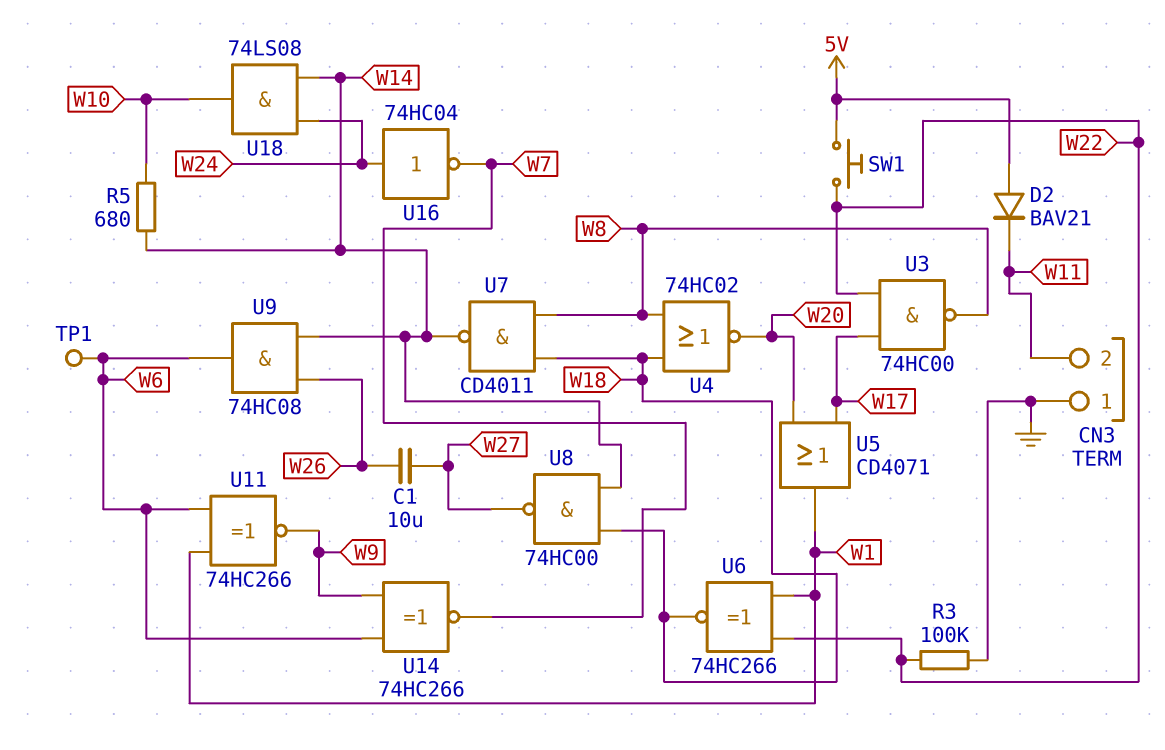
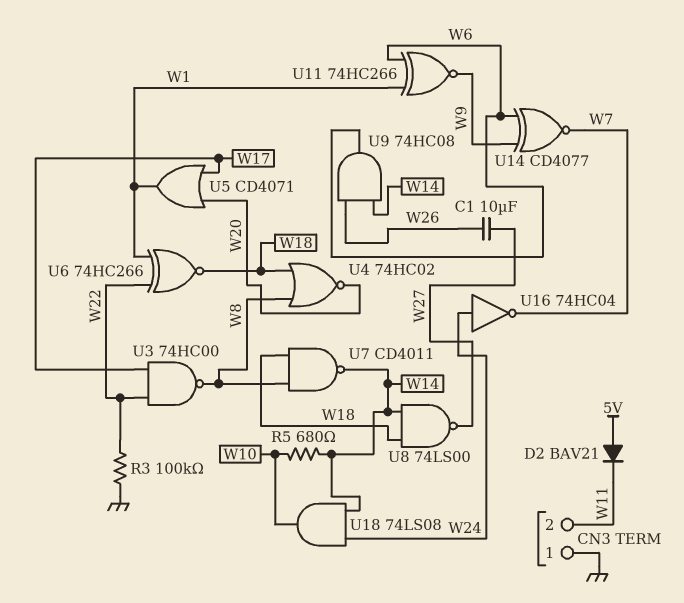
SW1: button (5V, W22) -> none
TP1: test point (W6) -> none
U8: NAND 74HC00 (in W14, in W18, out W27) -> NAND 74LS00 (in W14, in W18, out W27)
U14: XNOR 74HC266 (in W6, in W9, out W7) -> XNOR CD4077 (in W6, in W9, out W7)

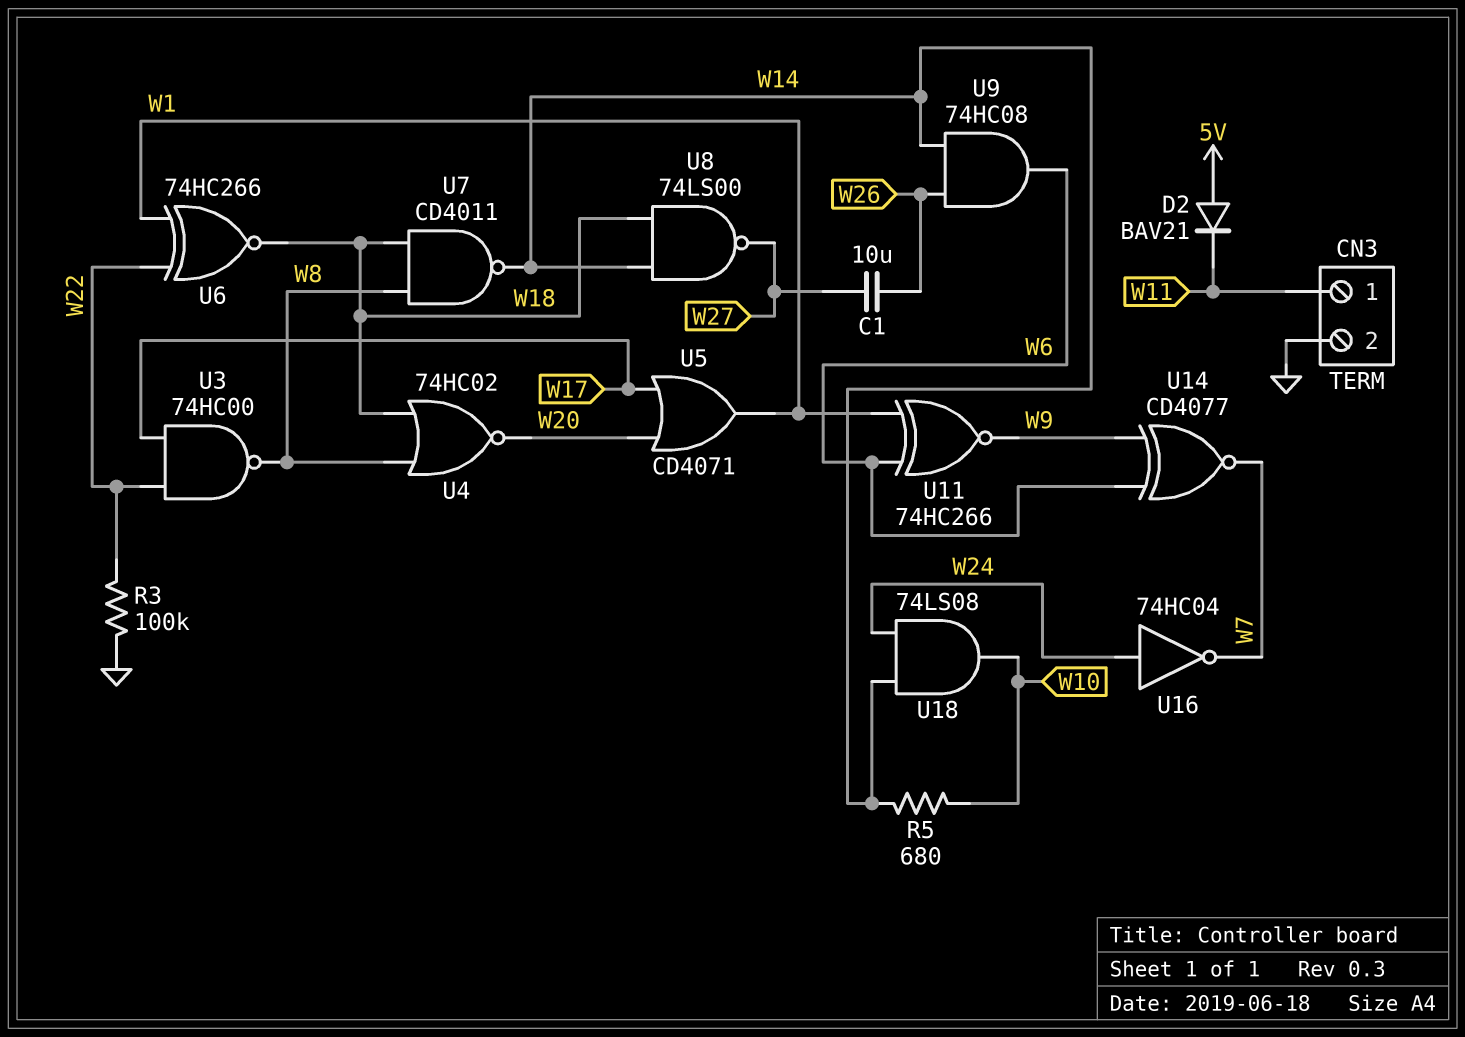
CN3 pin 1: GND -> W11
CN3 pin 2: W11 -> GND

